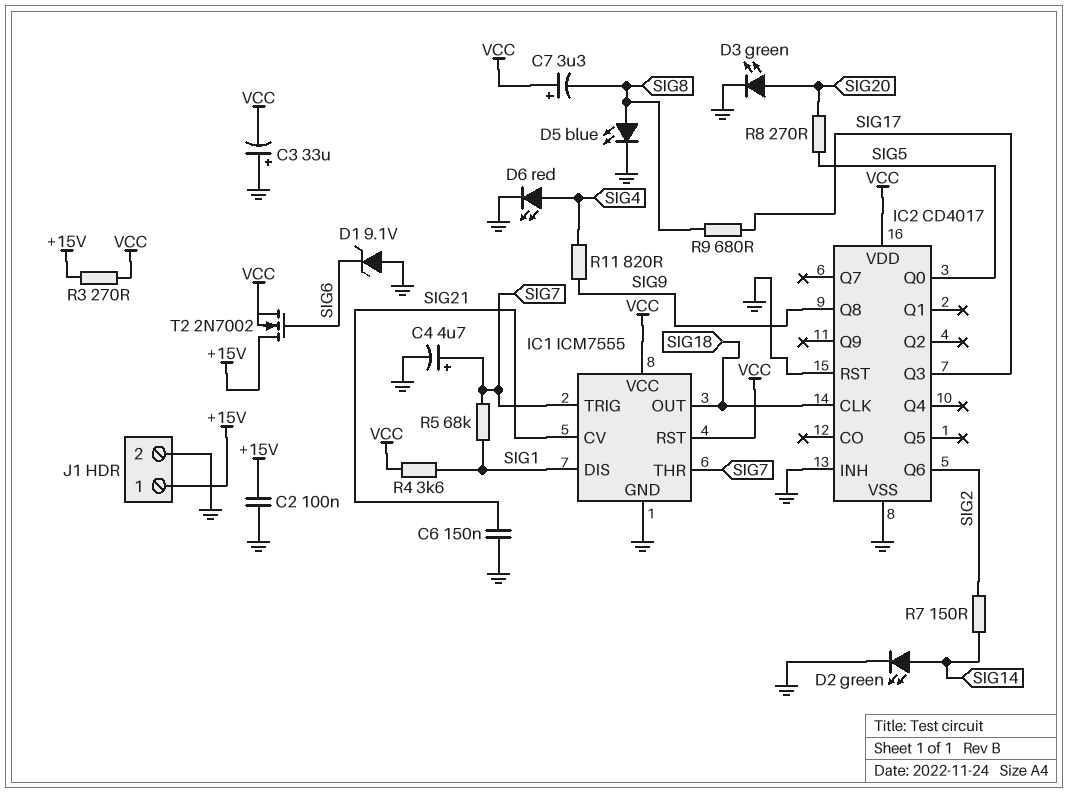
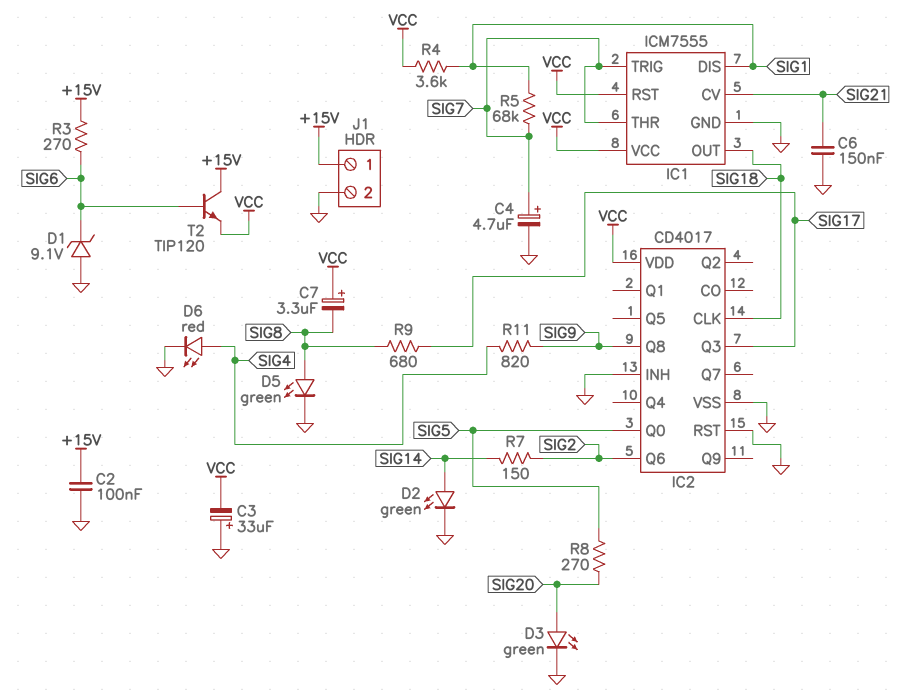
D5: LED blue (A SIG8, K GND) -> LED green (A SIG8, K GND)
R3: 270 (+15V, VCC) -> 270 (+15V, SIG6)
T2: NMOS 2N7002 (G SIG6, D +15V, S VCC) -> NPN TIP120 (B SIG6, C +15V, E VCC)

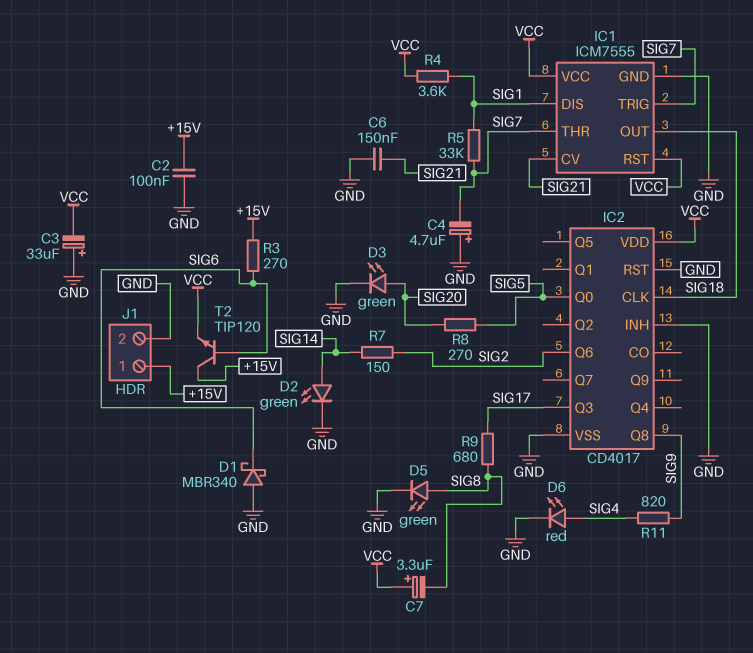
C4: 4.7uF (plus SIG7, minus GND) -> 4.7uF (plus GND, minus SIG7)
D1: zener 9.1V (A GND, K SIG6) -> schottky MBR340 (A GND, K SIG6)
R5: 68k (SIG1, SIG7) -> 33k (SIG1, SIG7)

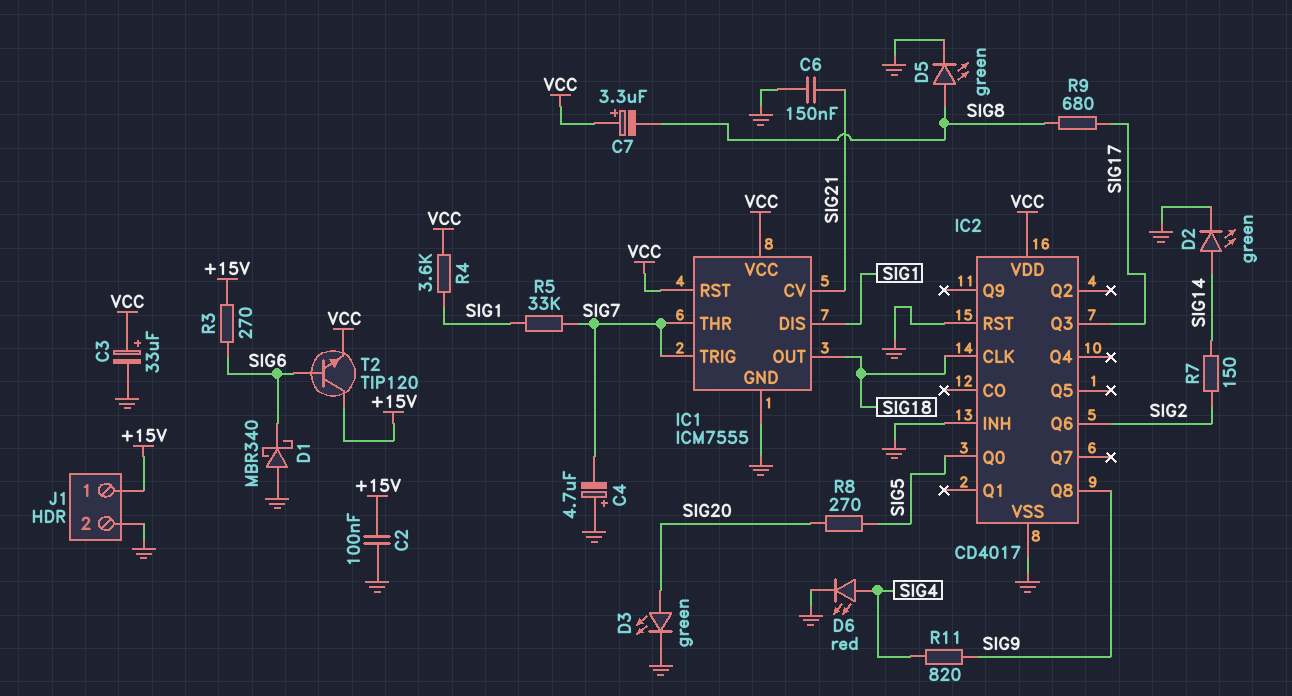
C3: 33uF (plus GND, minus VCC) -> 33uF (plus VCC, minus GND)

